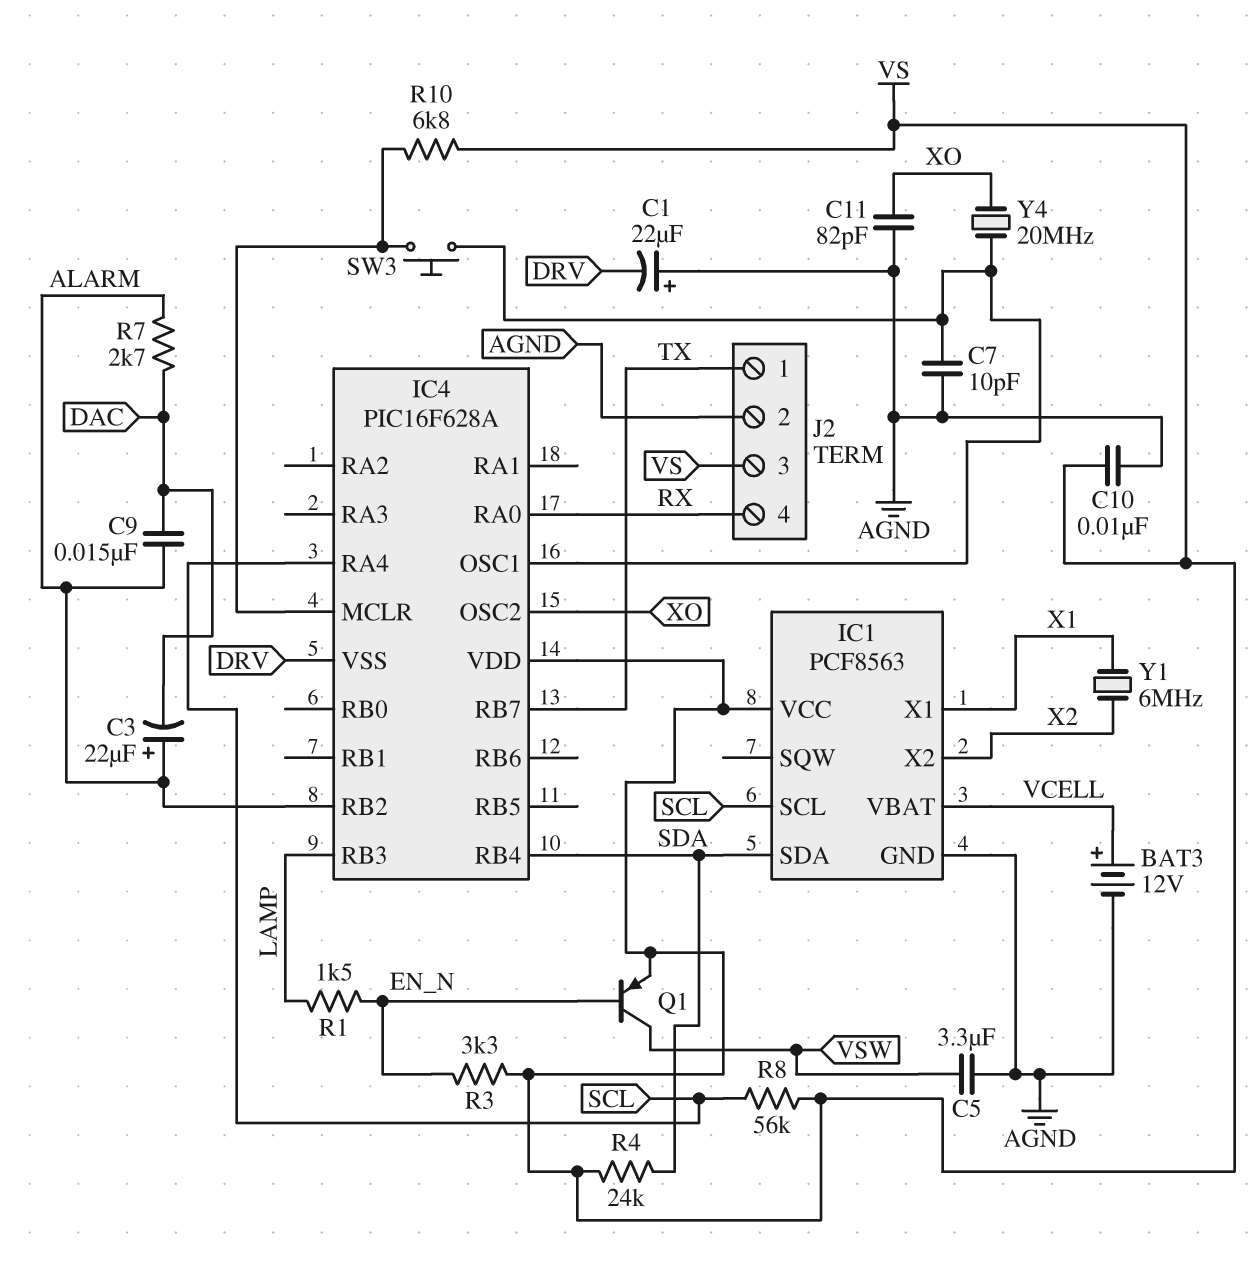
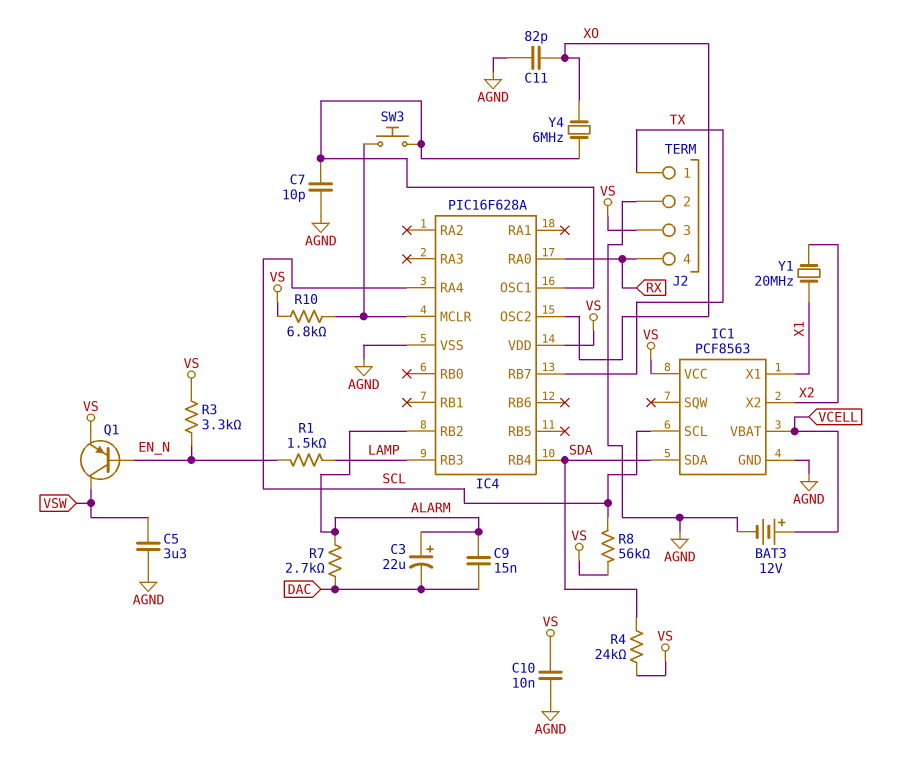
C1: 22uF (plus AGND, minus DRV) -> none
IC4 pin VSS: DRV -> AGND
Y1: 6MHz (X1, X2) -> 20MHz (X1, X2)
Y4: 20MHz (IC4/OSC1, XO) -> 6MHz (IC4/OSC1, XO)

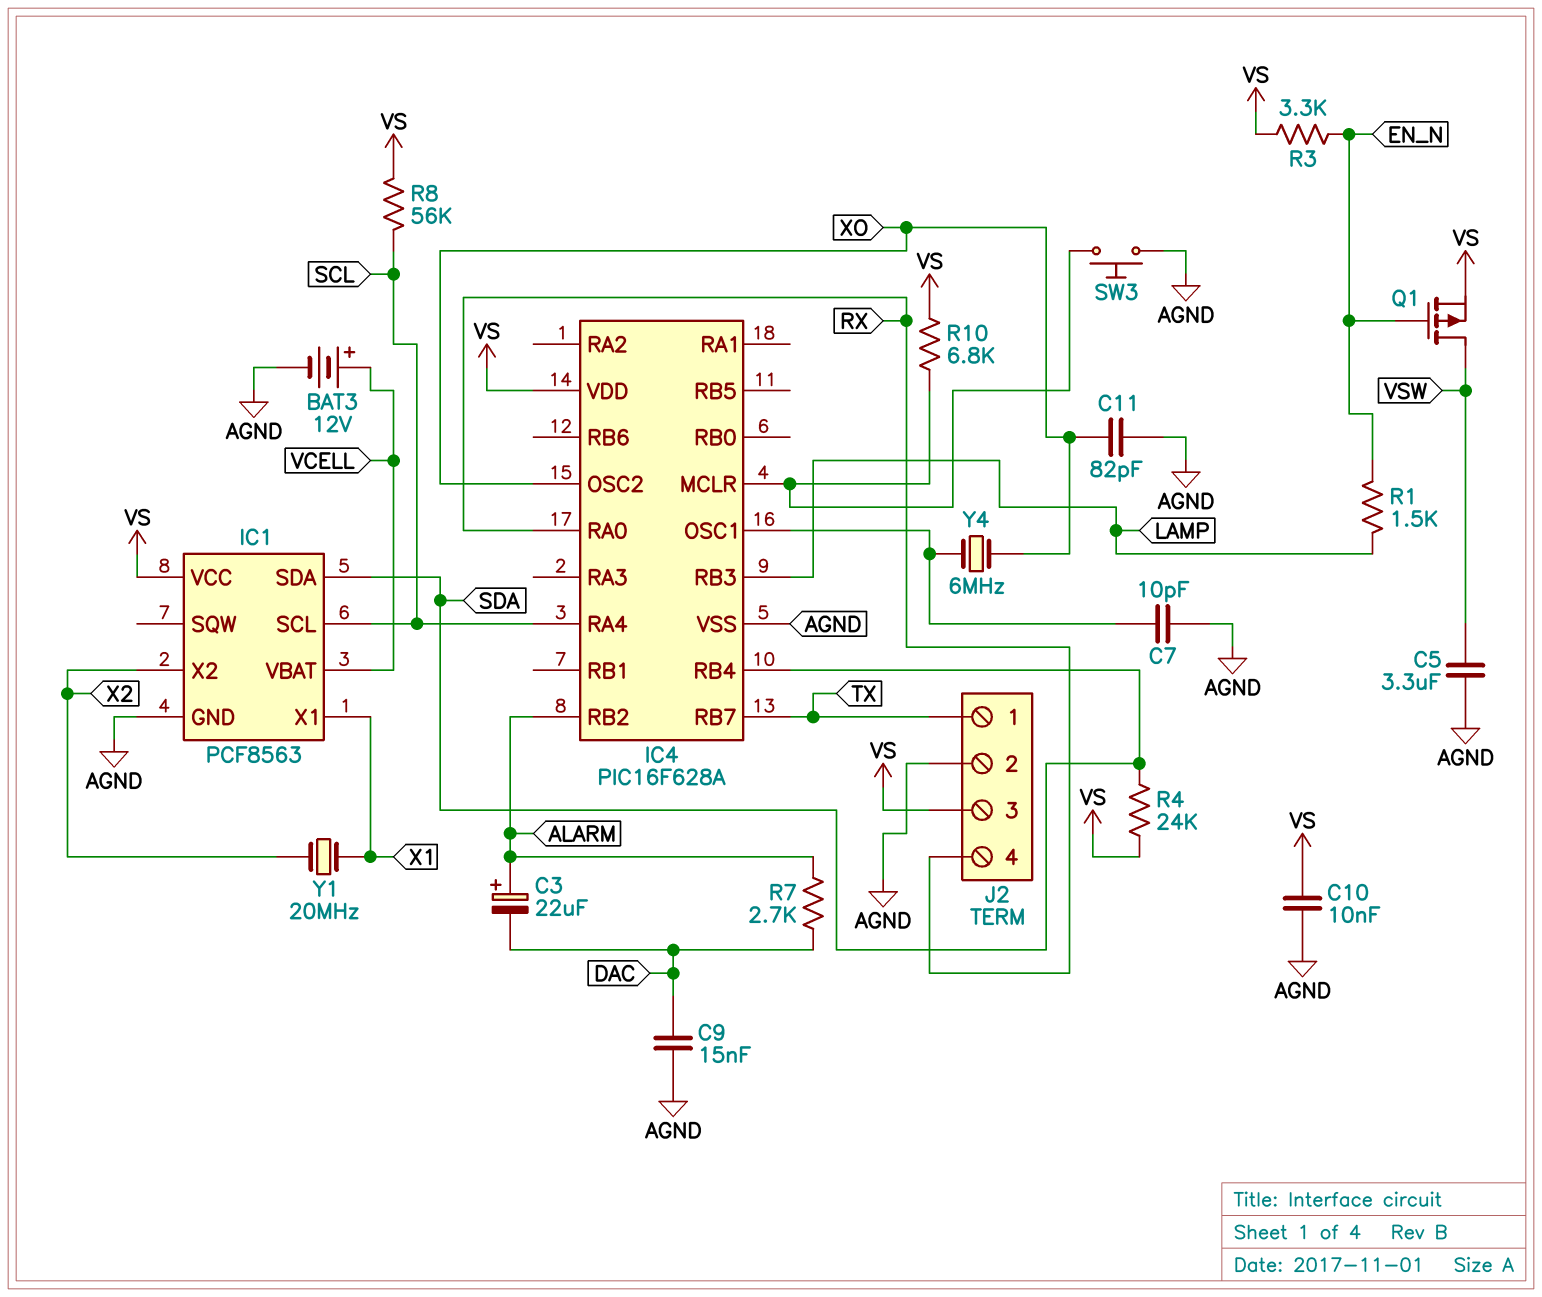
C9: 15nF (ALARM, DAC) -> 15nF (AGND, DAC)
Q1: PNP (B EN_N, C VSW, E VS) -> PMOS (G EN_N, D VSW, S VS)
SW3: button (IC4/MCLR, IC4/OSC1) -> button (AGND, IC4/MCLR)

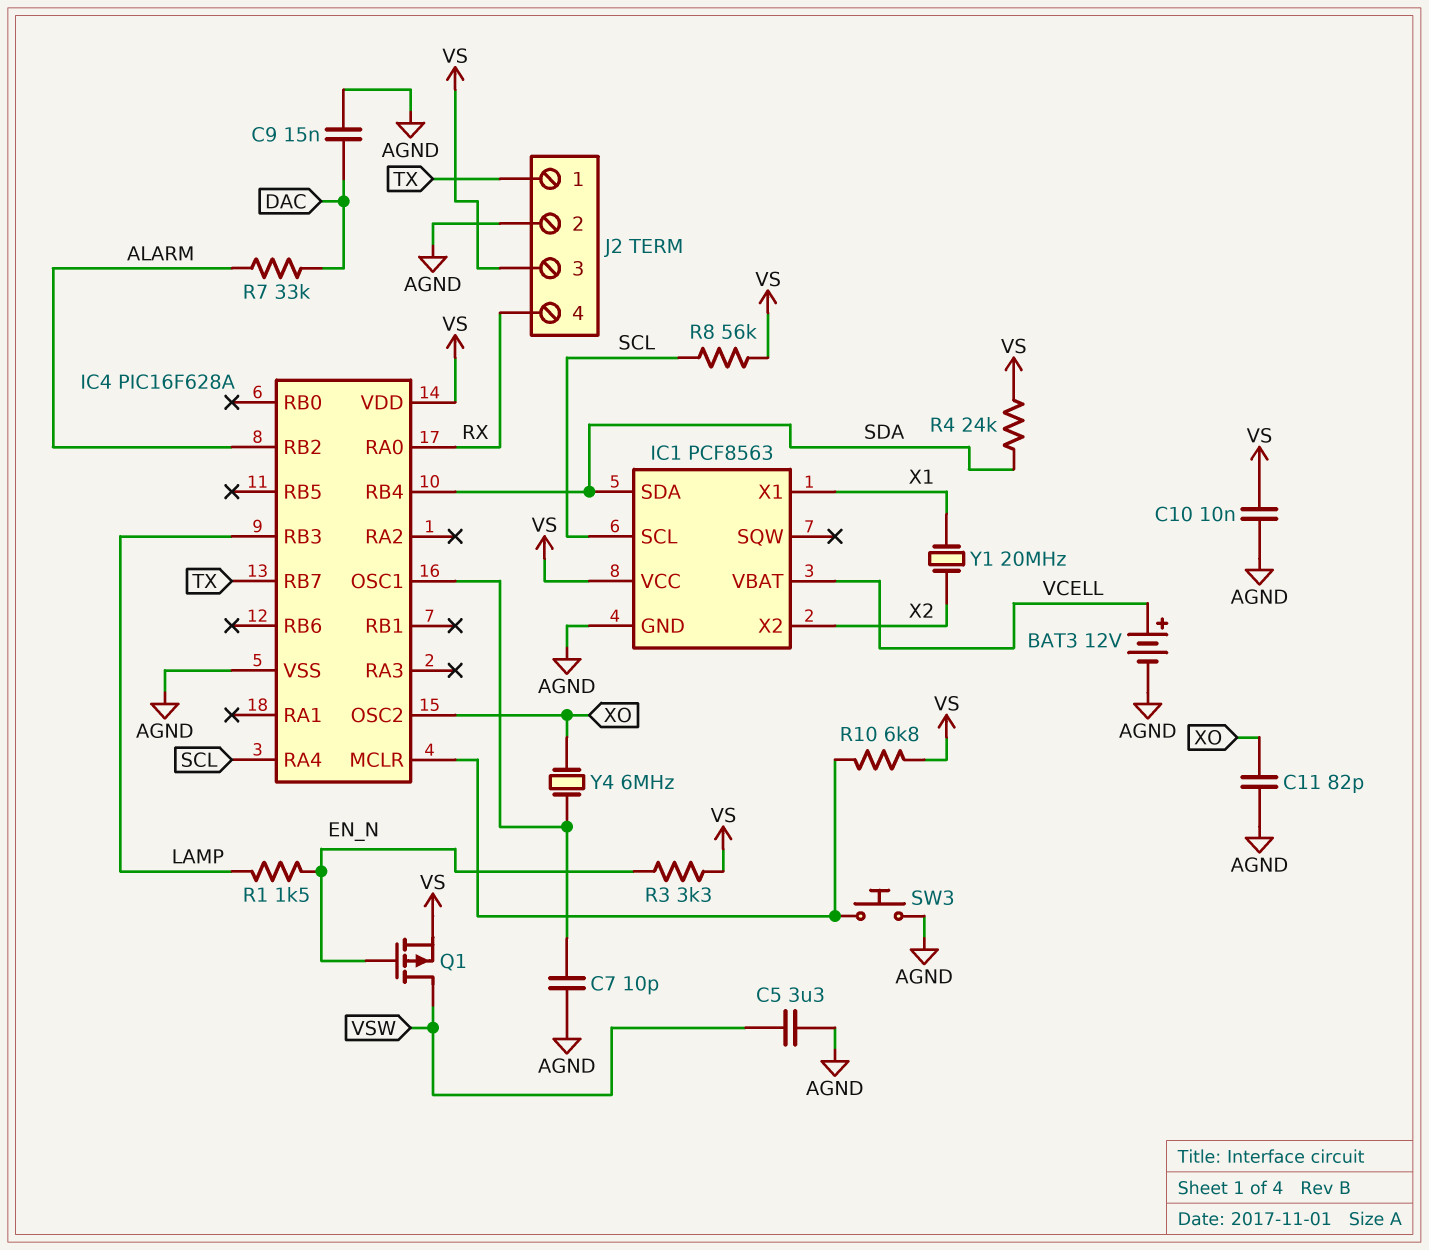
C3: 22uF (plus ALARM, minus DAC) -> none
R7: 2.7k (ALARM, DAC) -> 33k (ALARM, DAC)

